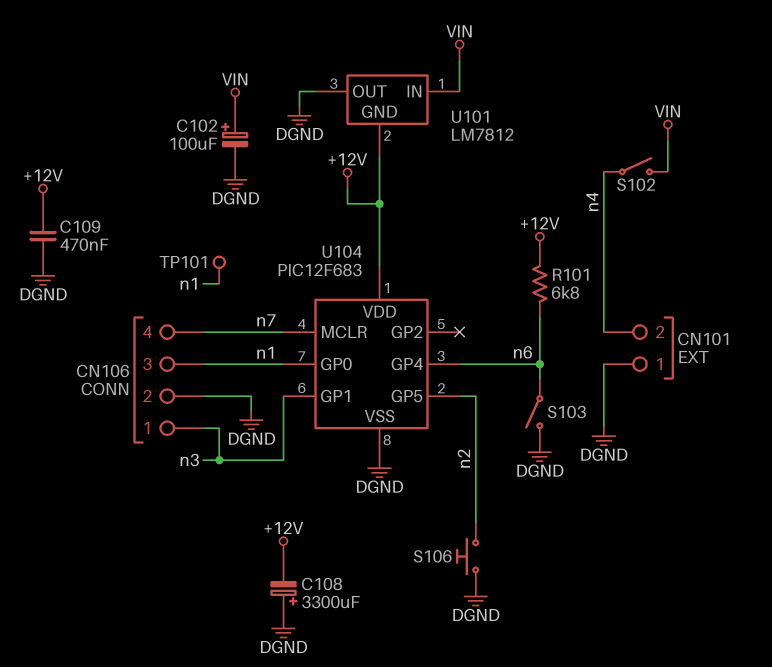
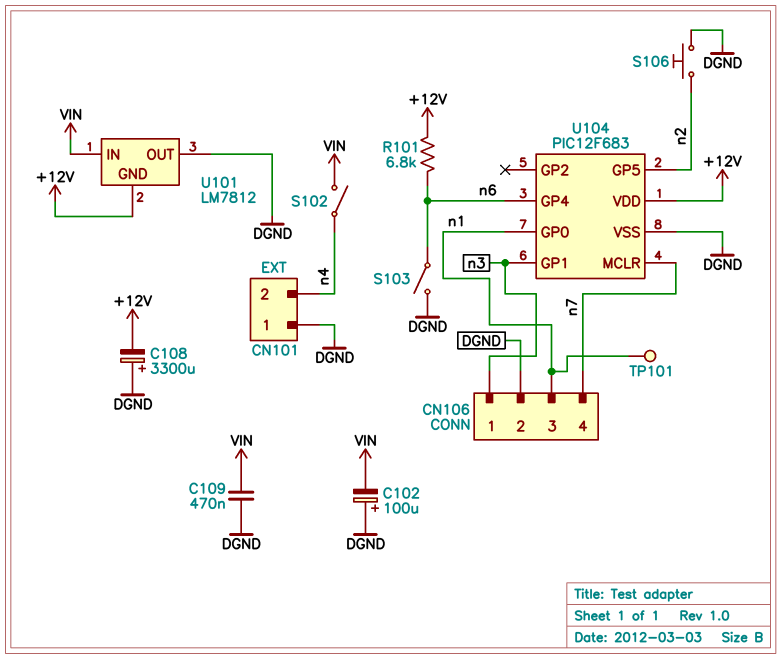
C102: 100uF (plus VIN, minus DGND) -> 100uF (plus DGND, minus VIN)
C109: 470nF (+12V, DGND) -> 470nF (DGND, VIN)

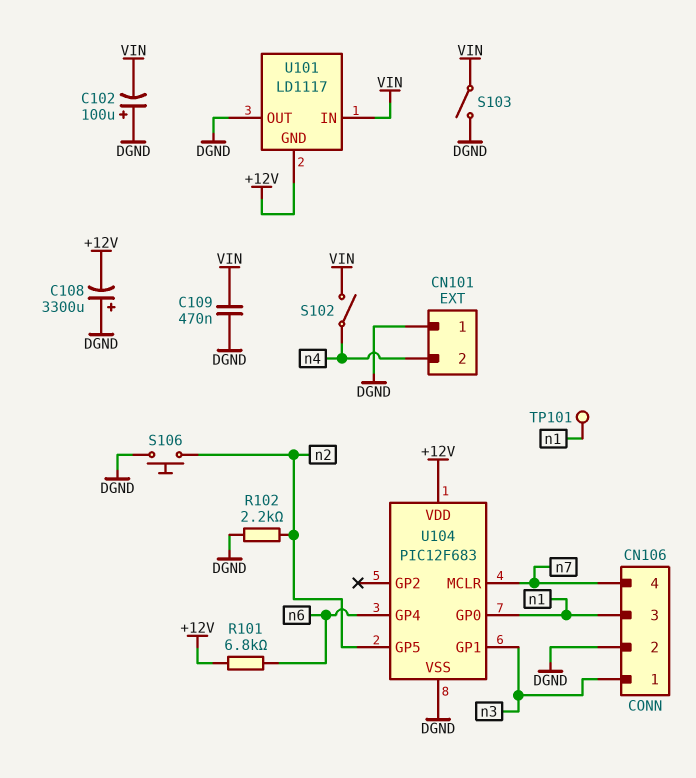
R102: none -> 2.2k (DGND, n2)
S103: switch (DGND, n6) -> switch (DGND, VIN)
U101: LM7812 -> LD1117

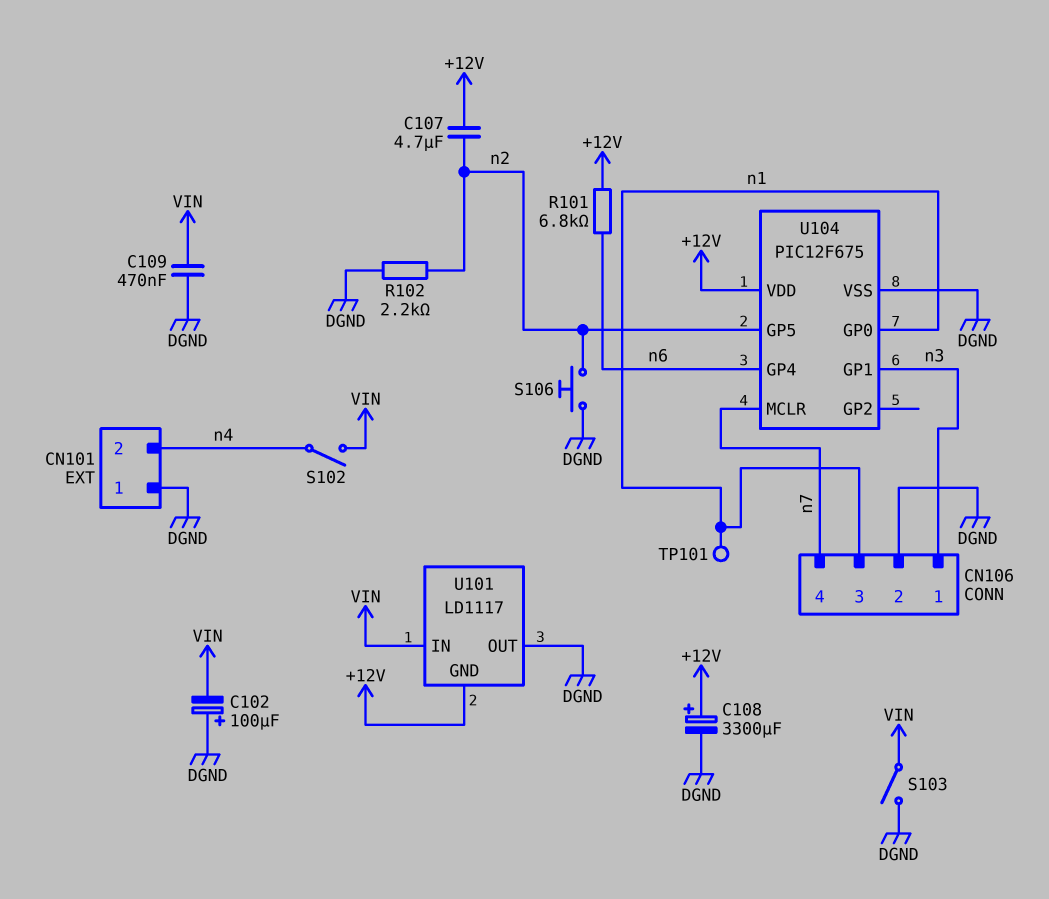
C107: none -> 4.7uF (+12V, n2)
C108: 3300uF (plus DGND, minus +12V) -> 3300uF (plus +12V, minus DGND)
U104: PIC12F683 -> PIC12F675

